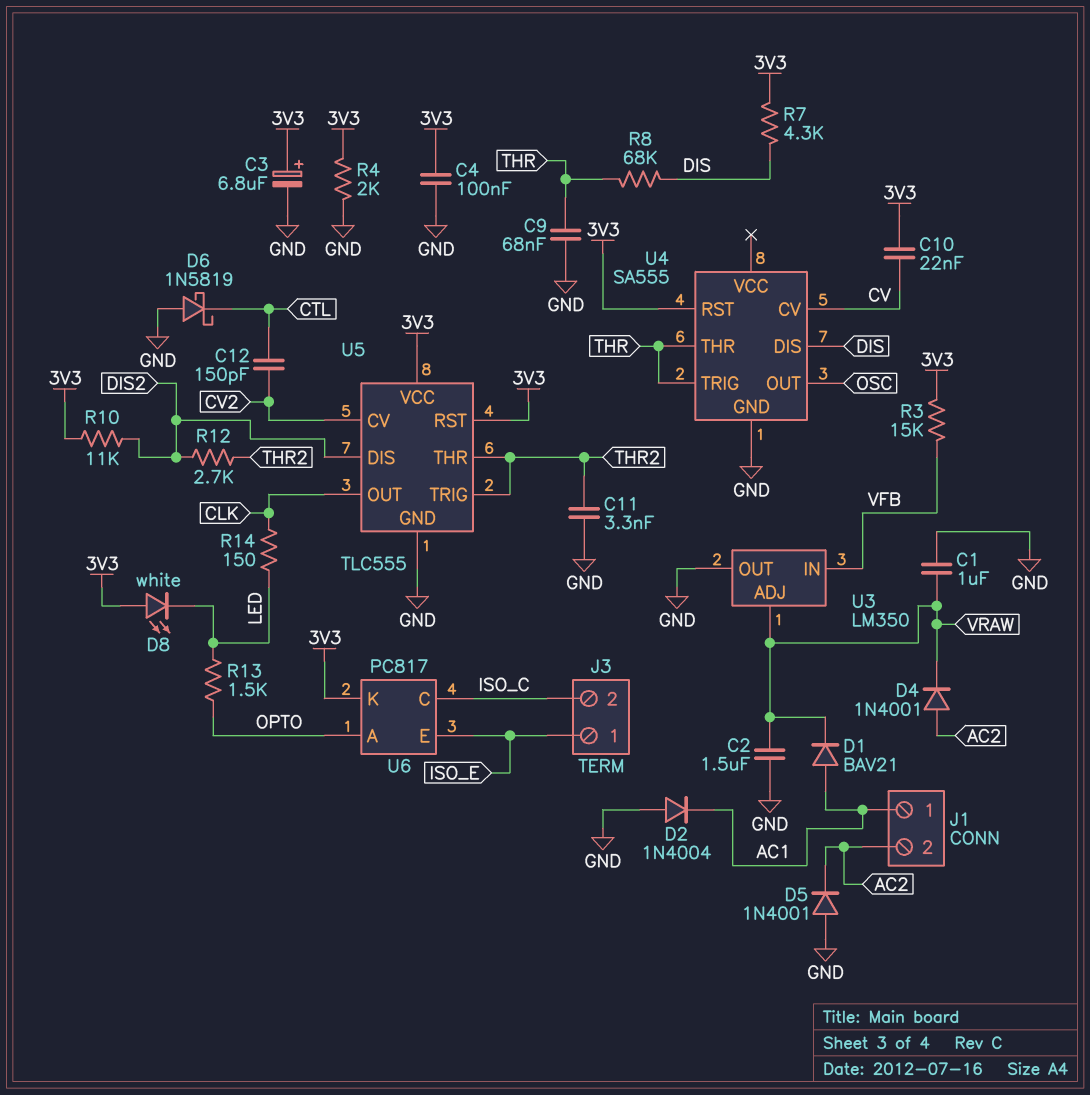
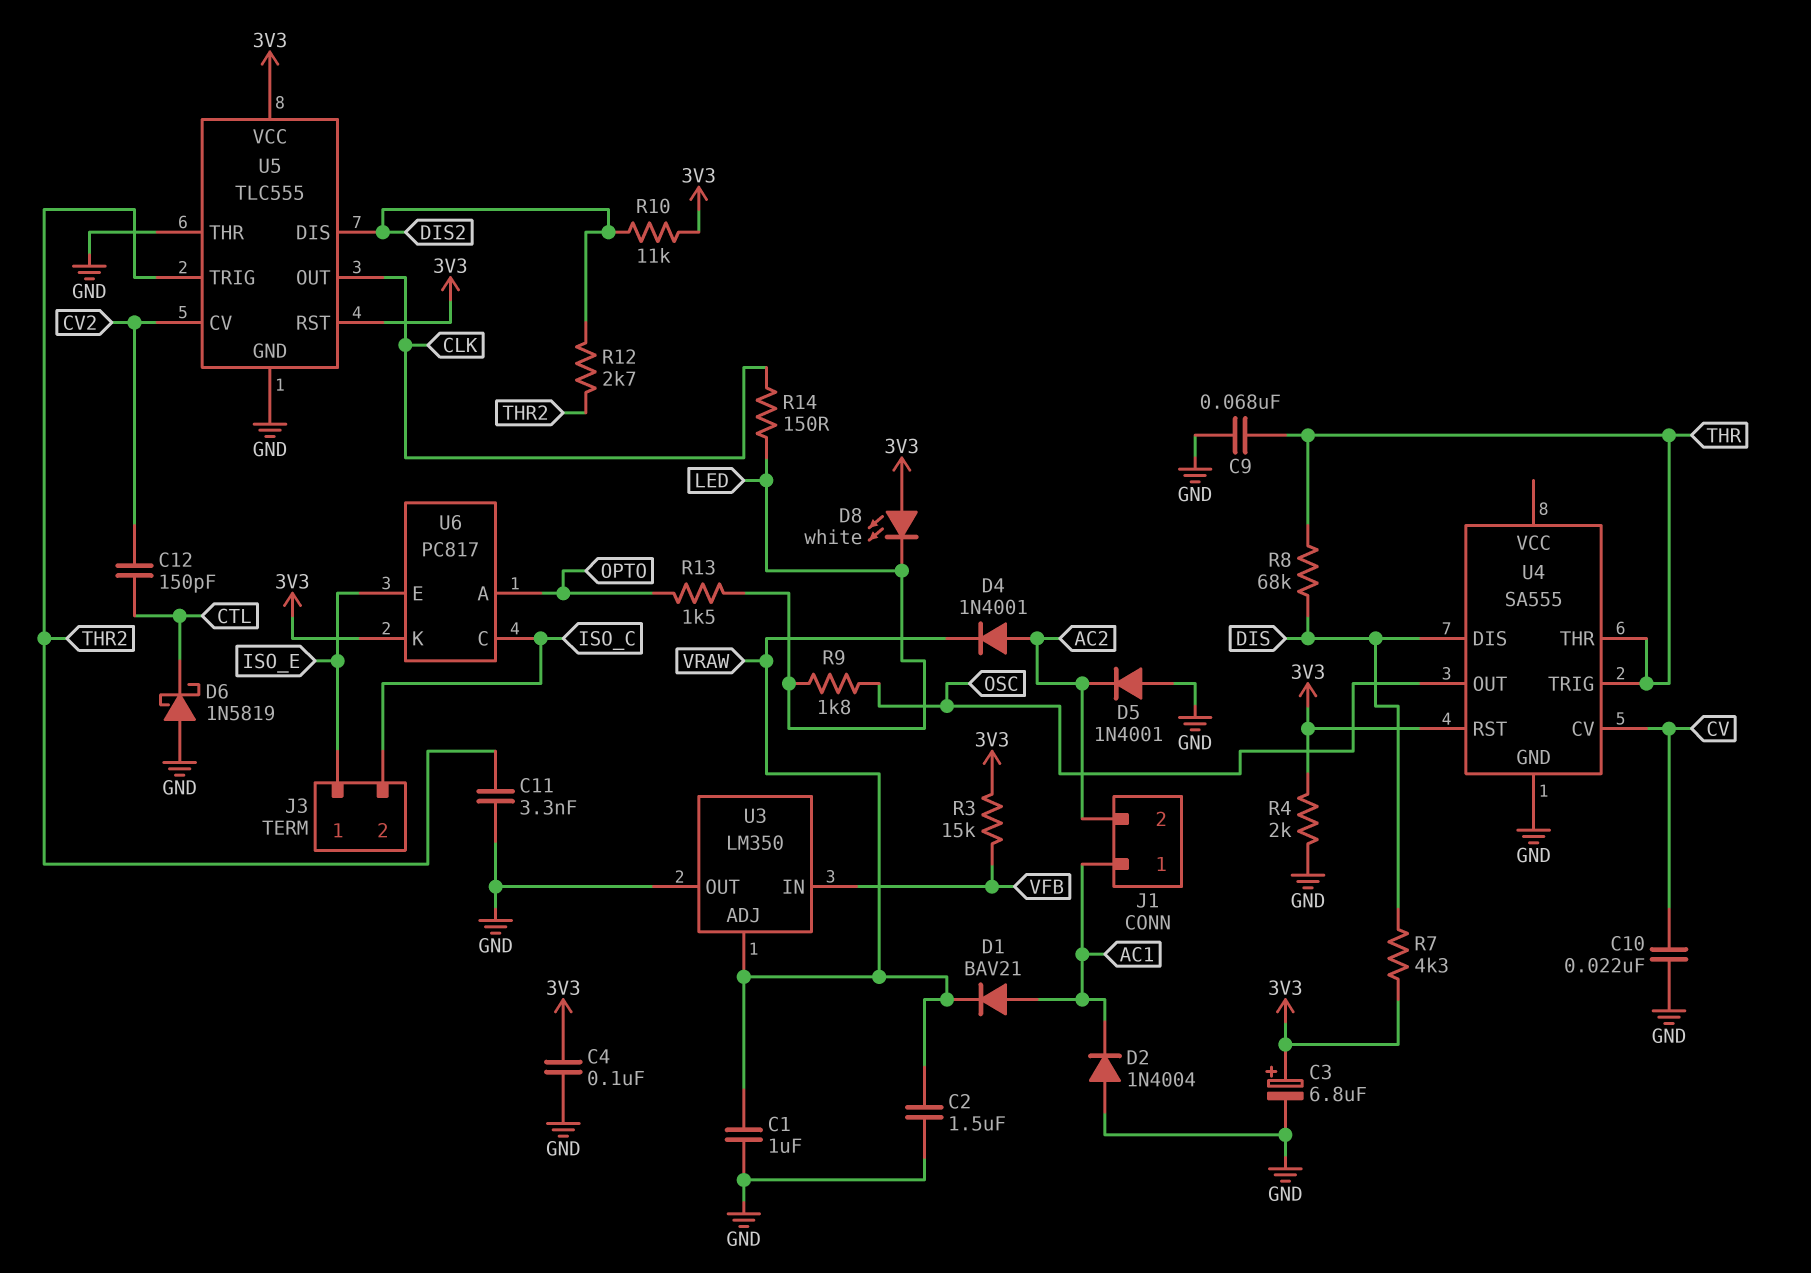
C10: 22nF (3V3, CV) -> 22nF (CV, GND)
R9: none -> 1.8k (LED, OSC)
U5 pin THR: THR2 -> GND

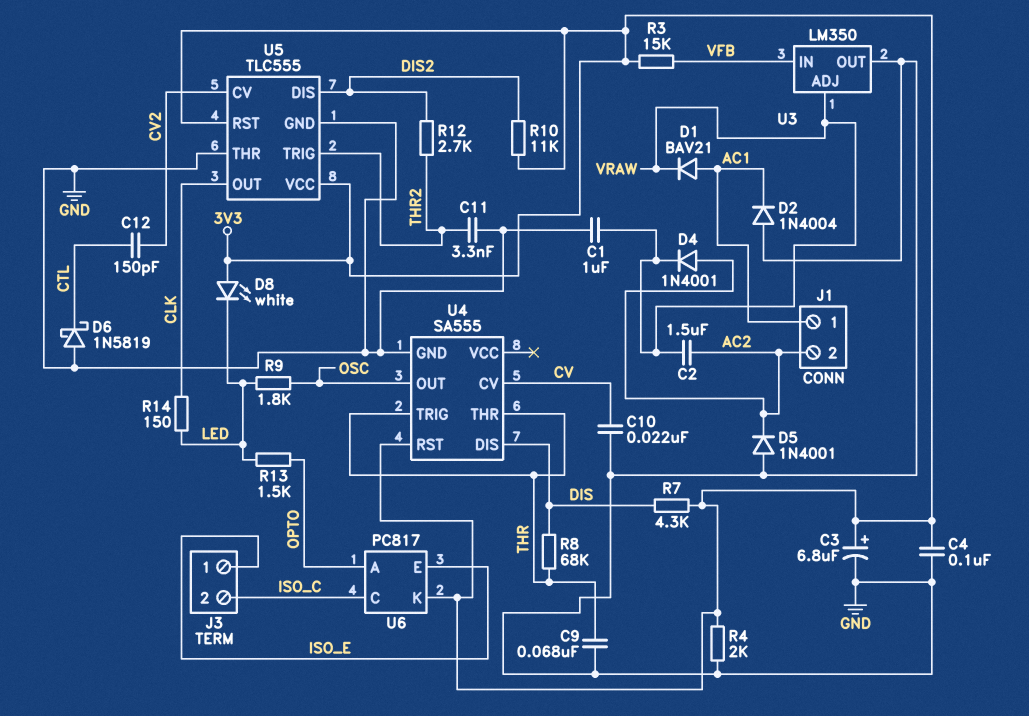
C2: 1.5uF (GND, VRAW) -> 1.5uF (AC2, VRAW)

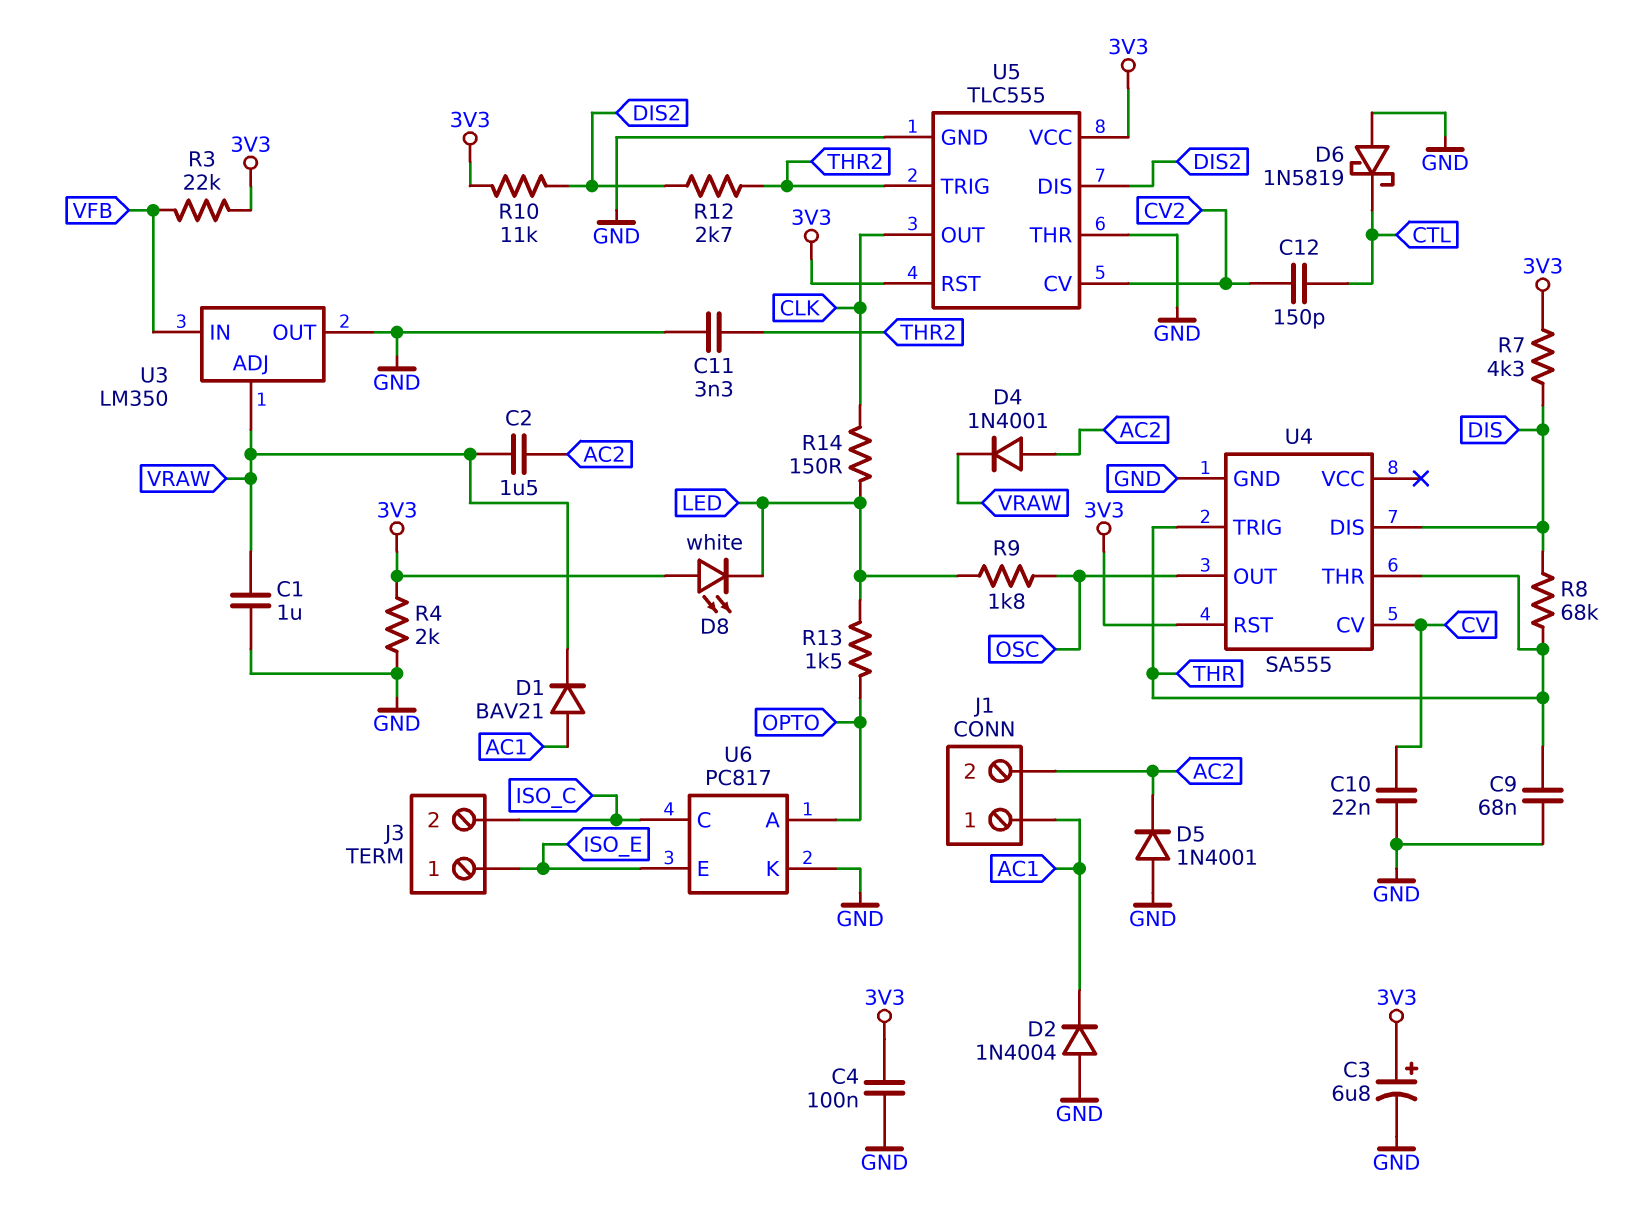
R3: 15k (3V3, VFB) -> 22k (3V3, VFB)
U6 pin K: 3V3 -> GND

